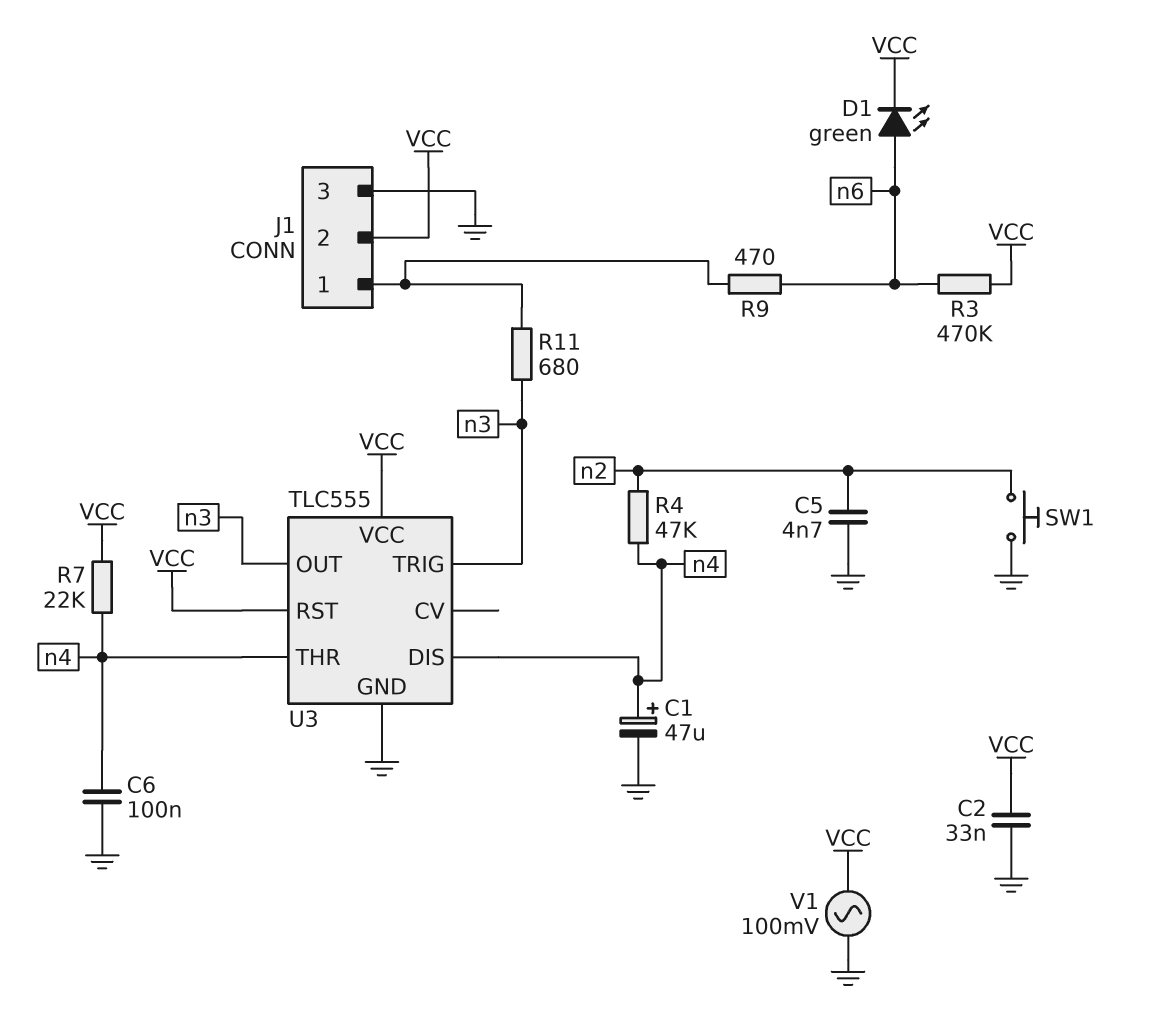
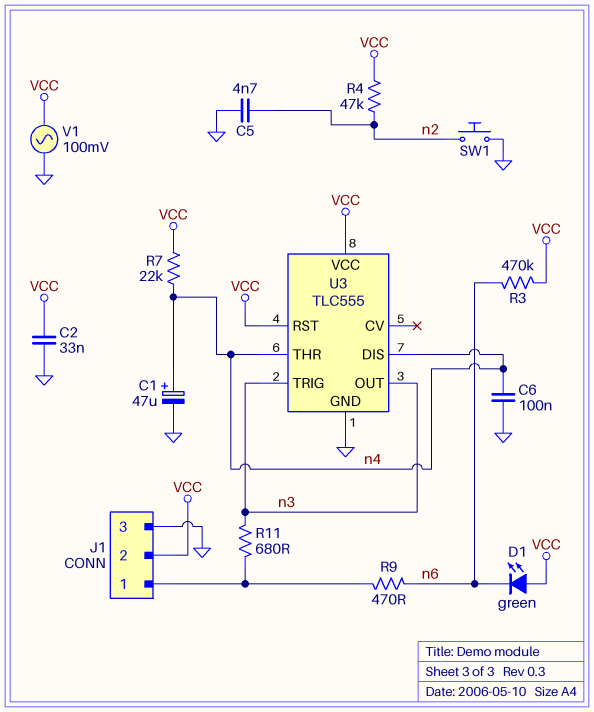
D1: LED green (A n6, K VCC) -> LED green (A VCC, K n6)
R4: 47k (n2, n4) -> 47k (VCC, n2)

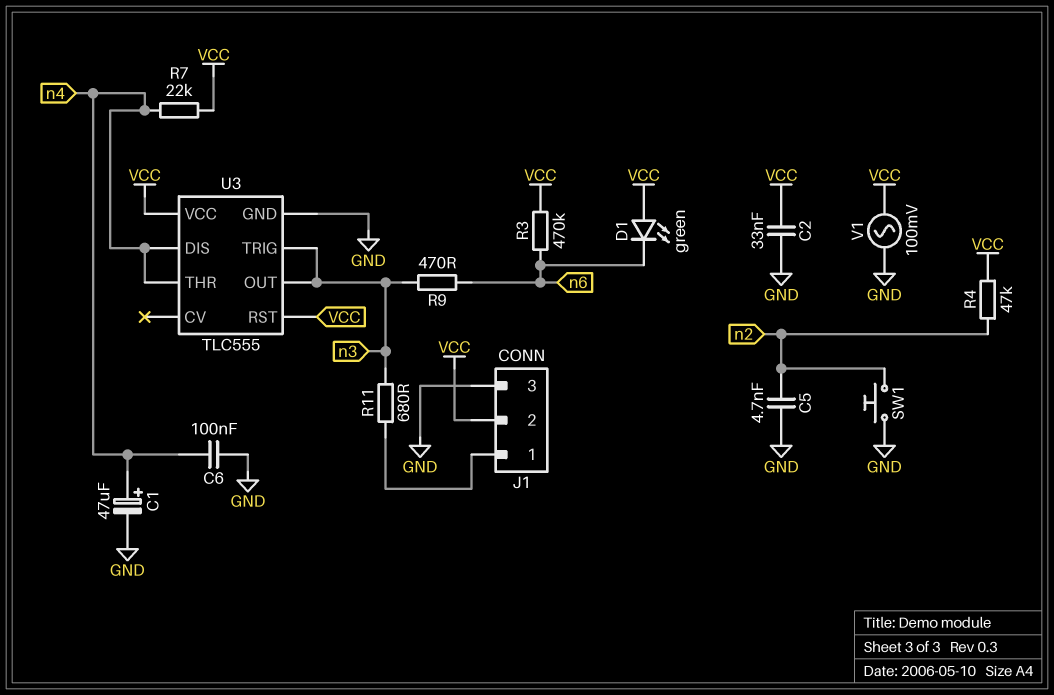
R9: 470 (J1/1, n6) -> 470 (n3, n6)

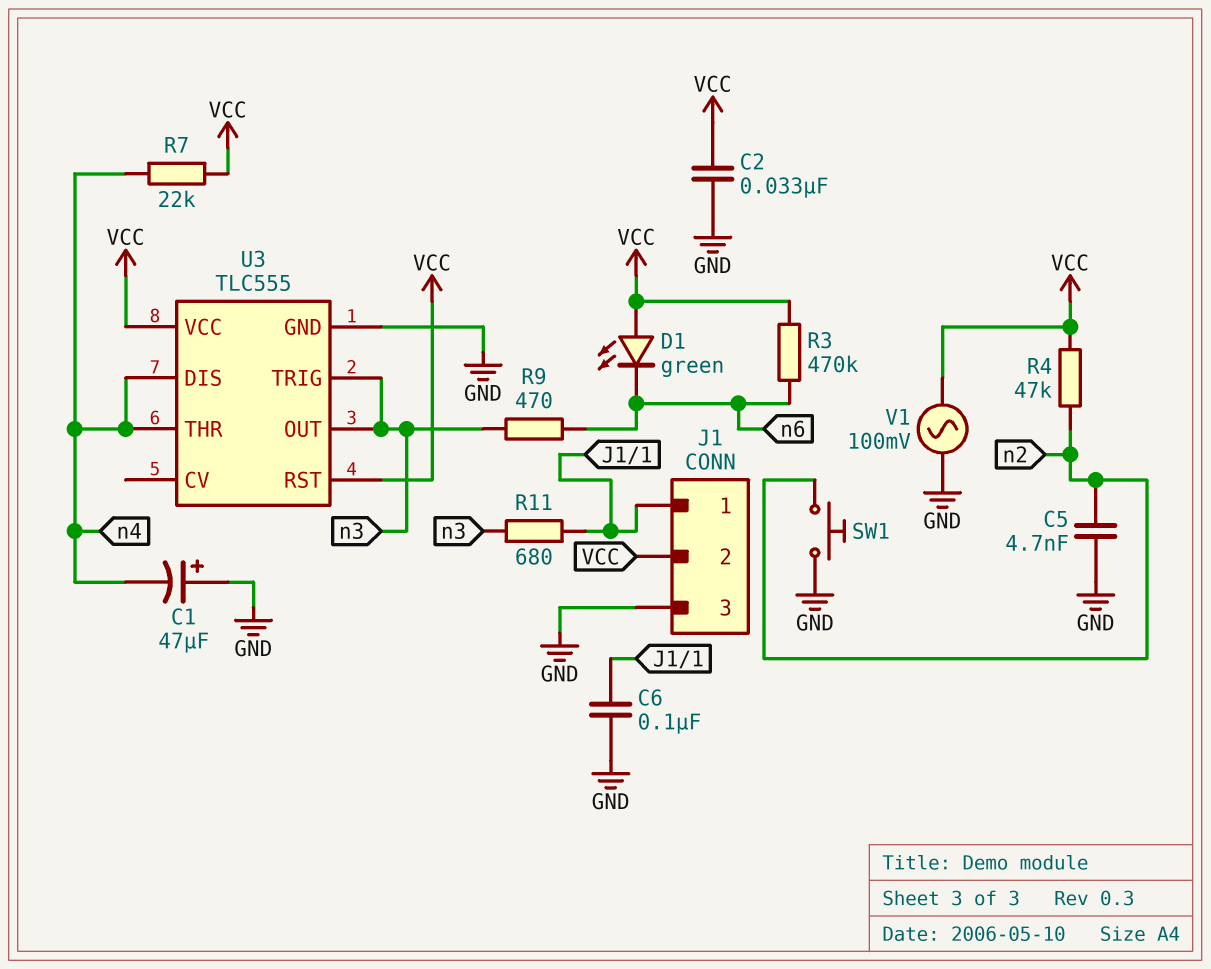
C1: 47uF (plus n4, minus GND) -> 47uF (plus GND, minus n4)
C6: 100nF (GND, n4) -> 100nF (GND, J1/1)

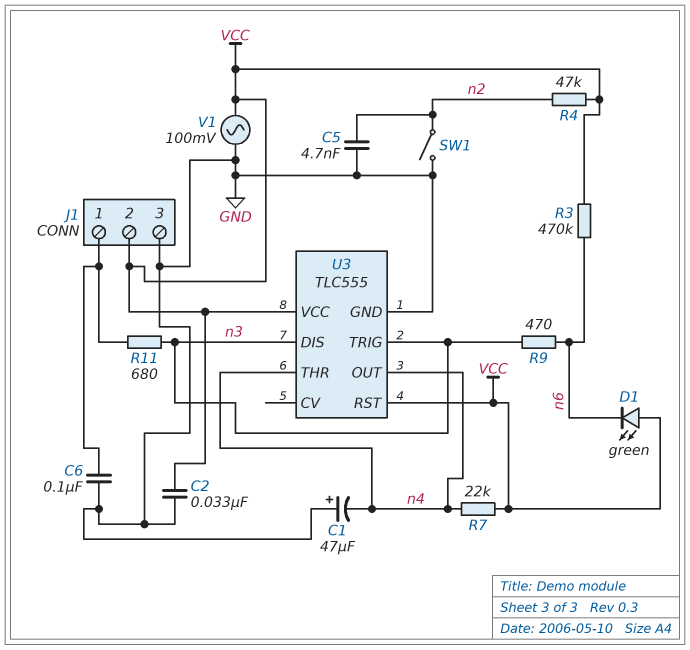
SW1: button (GND, n2) -> switch (GND, n2)
U3 pin DIS: n4 -> n3
U3 pin OUT: n3 -> n4

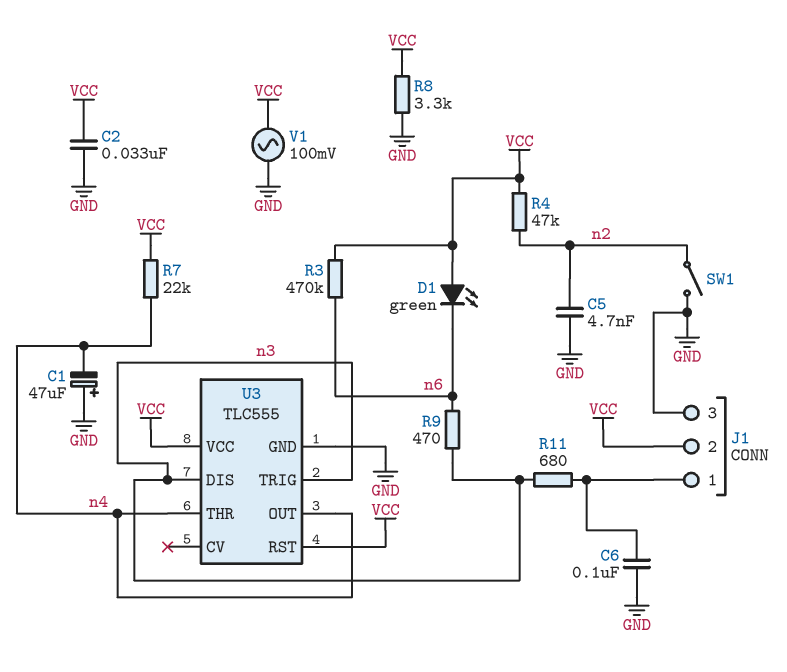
R8: none -> 3.3k (GND, VCC)

